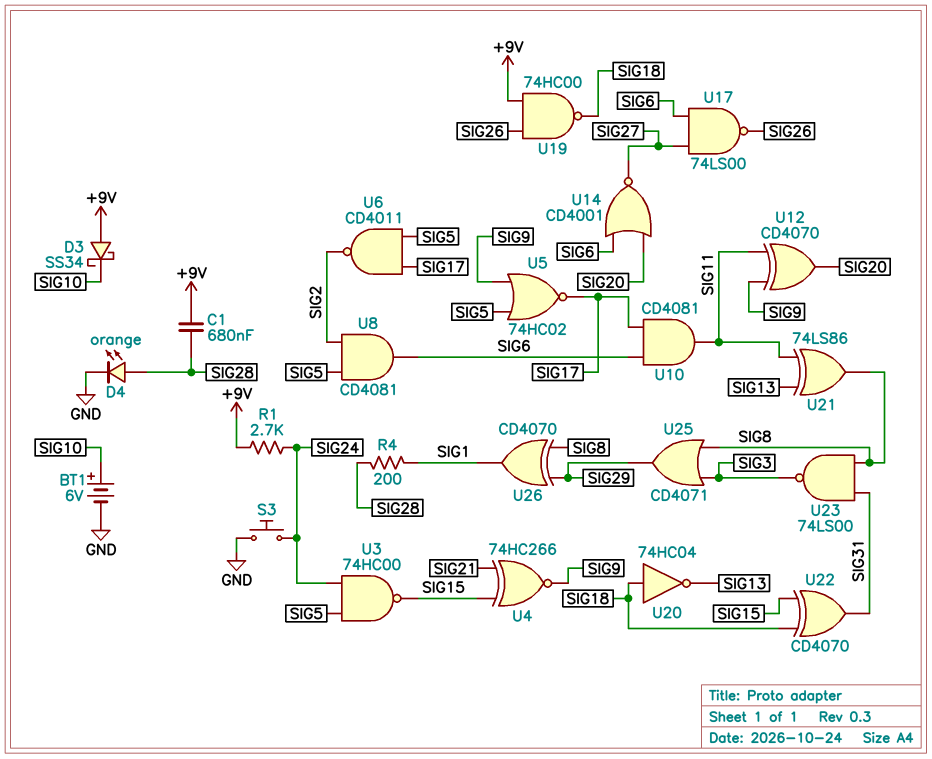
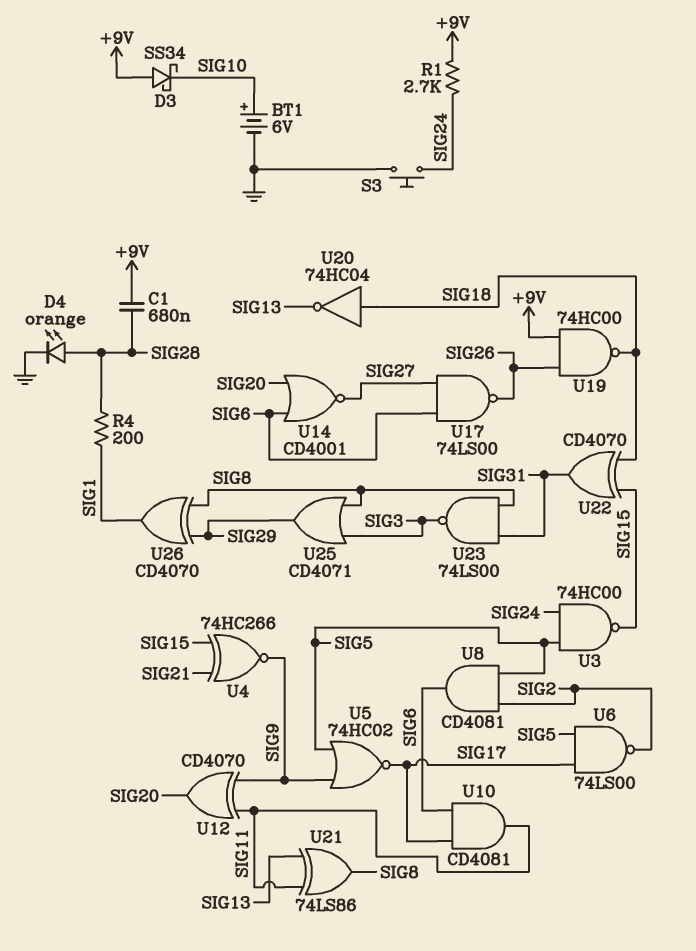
U6: NAND CD4011 (in SIG5, in SIG17, out SIG2) -> NAND 74LS00 (in SIG5, in SIG17, out SIG2)

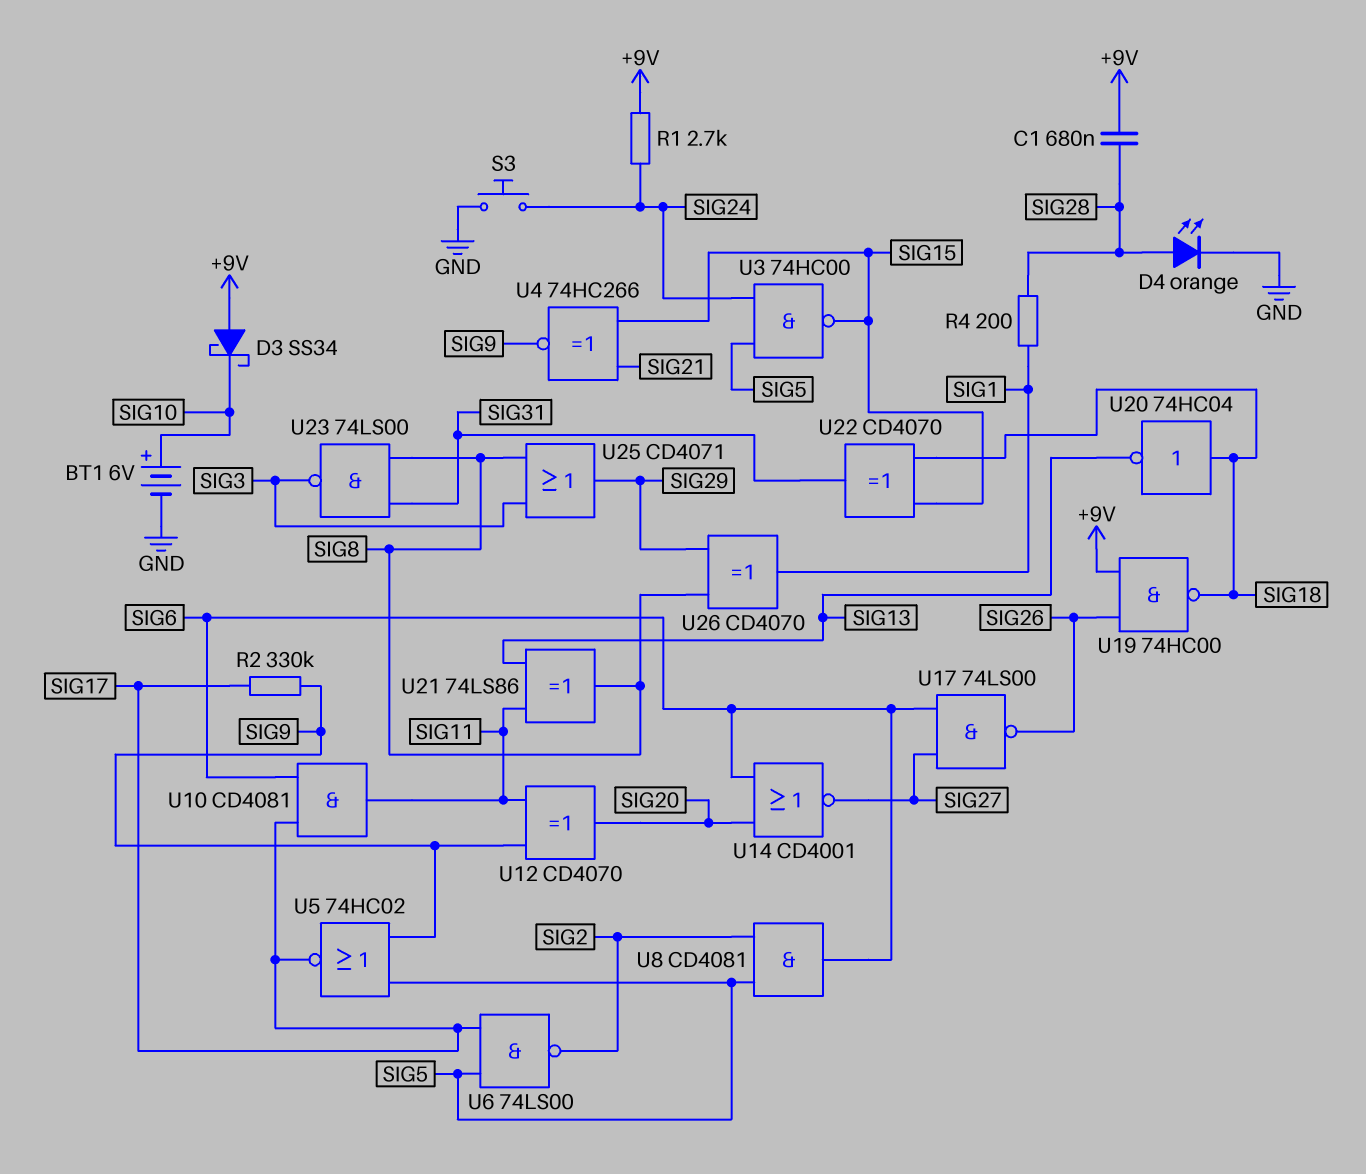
R2: none -> 330k (SIG9, SIG17)

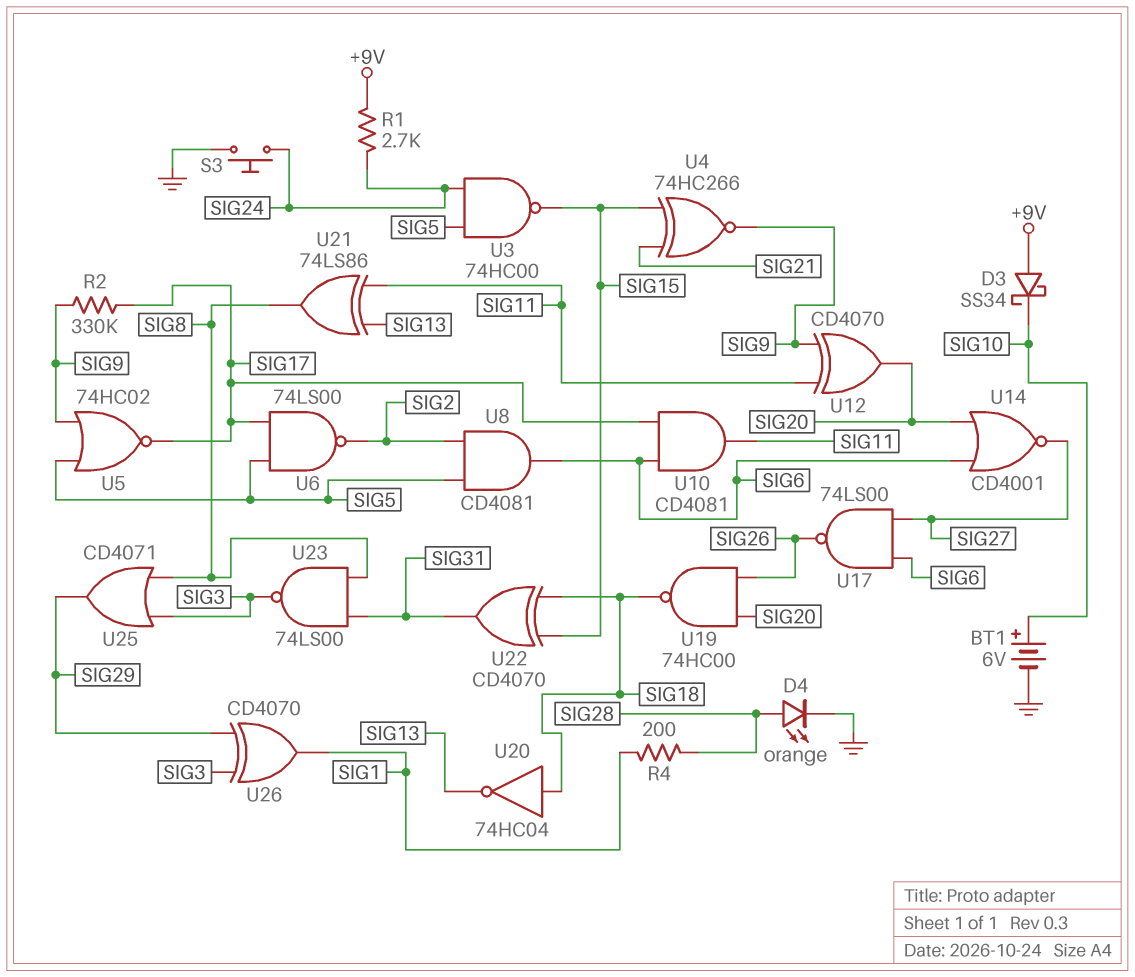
C1: 680nF (+9V, SIG28) -> none
U19: NAND 74HC00 (in +9V, in SIG26, out SIG18) -> NAND 74HC00 (in SIG20, in SIG26, out SIG18)
U26: XOR CD4070 (in SIG8, in SIG29, out SIG1) -> XOR CD4070 (in SIG3, in SIG29, out SIG1)

